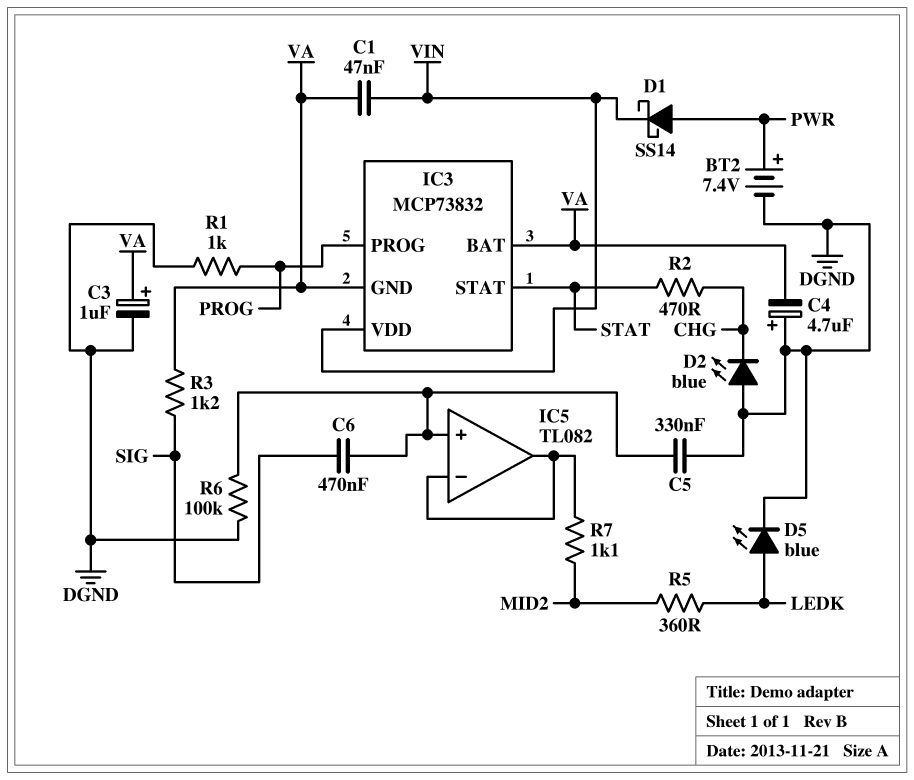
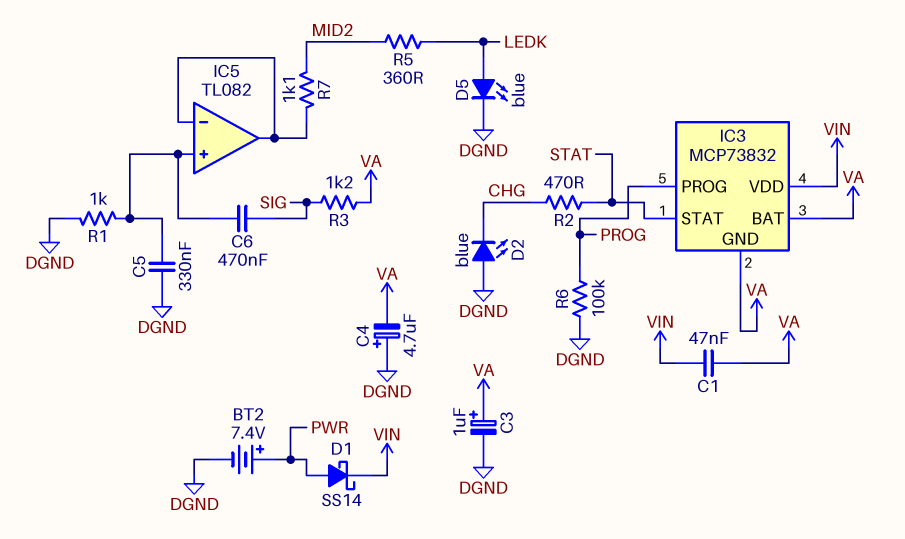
R1: 1k (DGND, PROG) -> 1k (DGND, IC5/in+)
R6: 100k (DGND, IC5/in+) -> 100k (DGND, PROG)

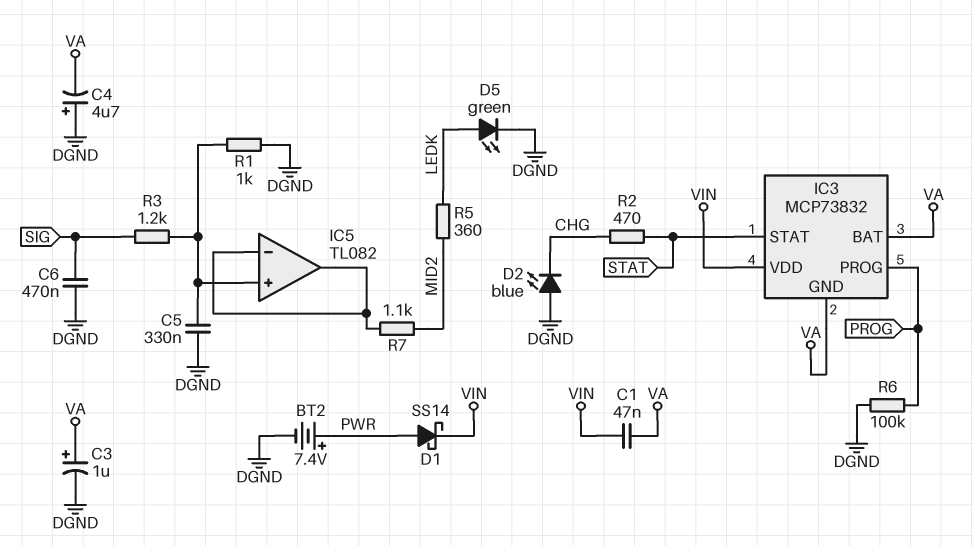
C6: 470nF (IC5/in+, SIG) -> 470nF (DGND, SIG)
D5: LED blue (A LEDK, K DGND) -> LED green (A LEDK, K DGND)
R3: 1.2k (SIG, VA) -> 1.2k (IC5/in+, SIG)

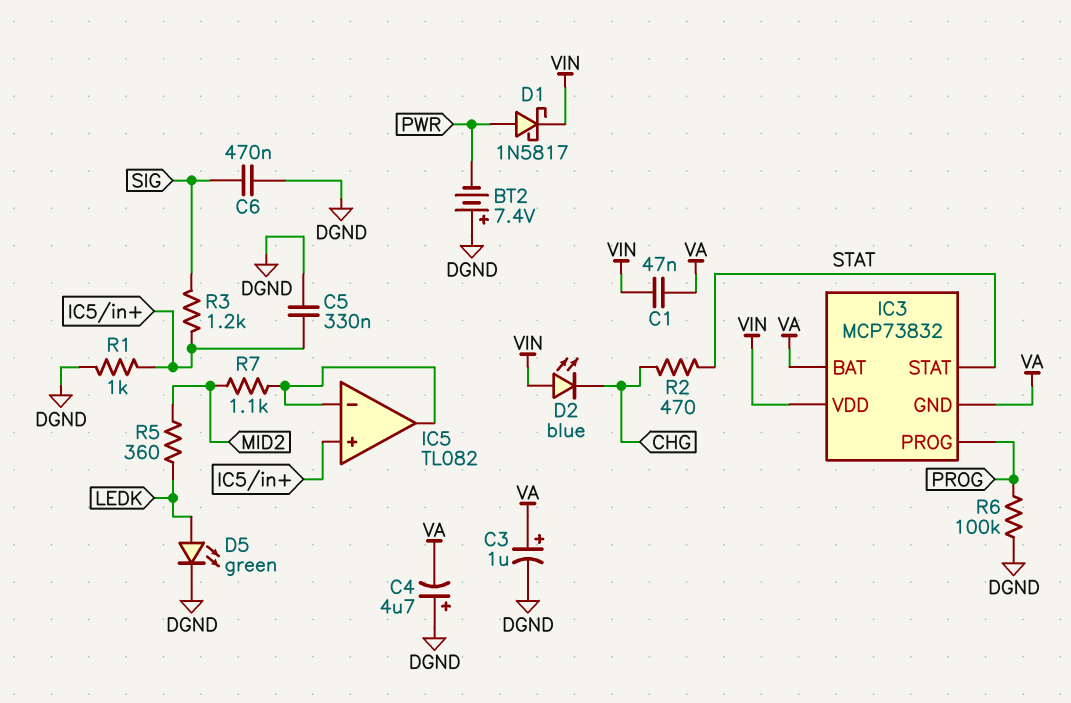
BT2: 7.4V (plus PWR, minus DGND) -> 7.4V (plus DGND, minus PWR)
D1: schottky SS14 (A PWR, K VIN) -> schottky 1N5817 (A PWR, K VIN)
D2: LED blue (A DGND, K CHG) -> LED blue (A VIN, K CHG)

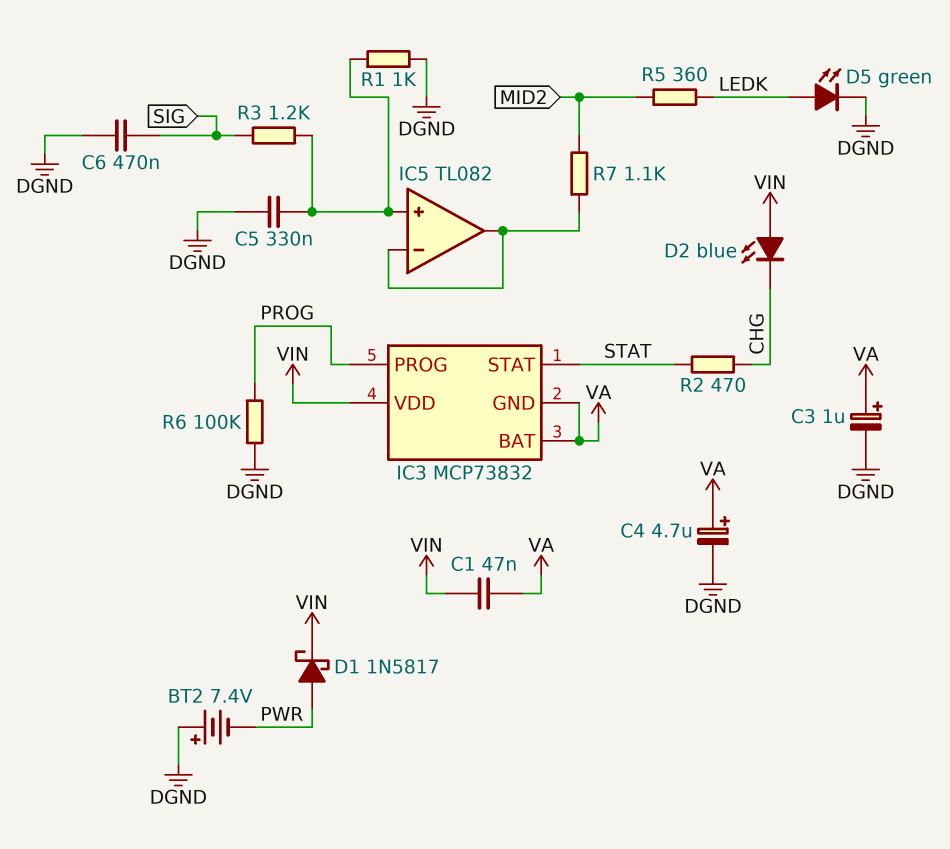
C4: 4.7uF (plus DGND, minus VA) -> 4.7uF (plus VA, minus DGND)

